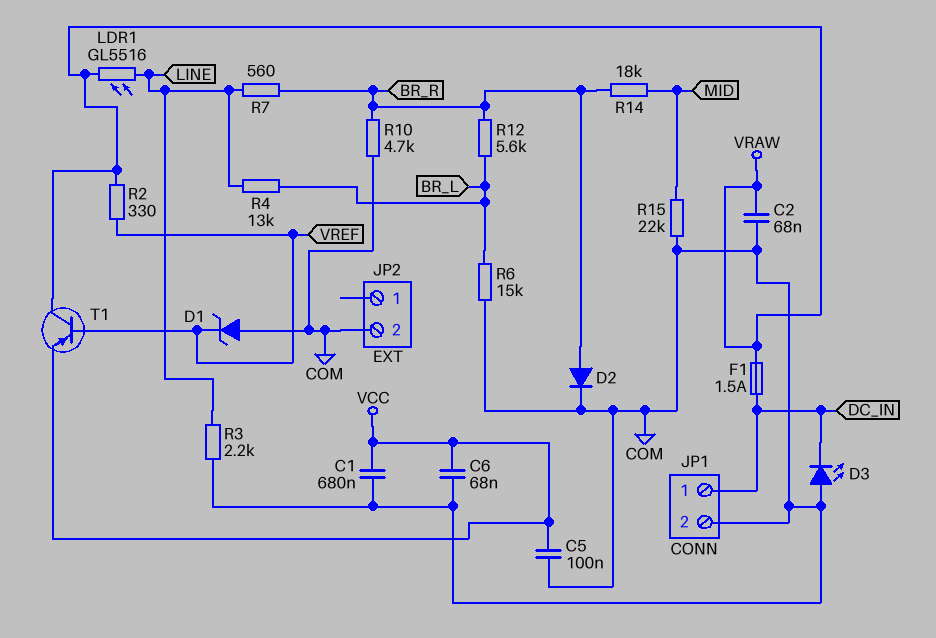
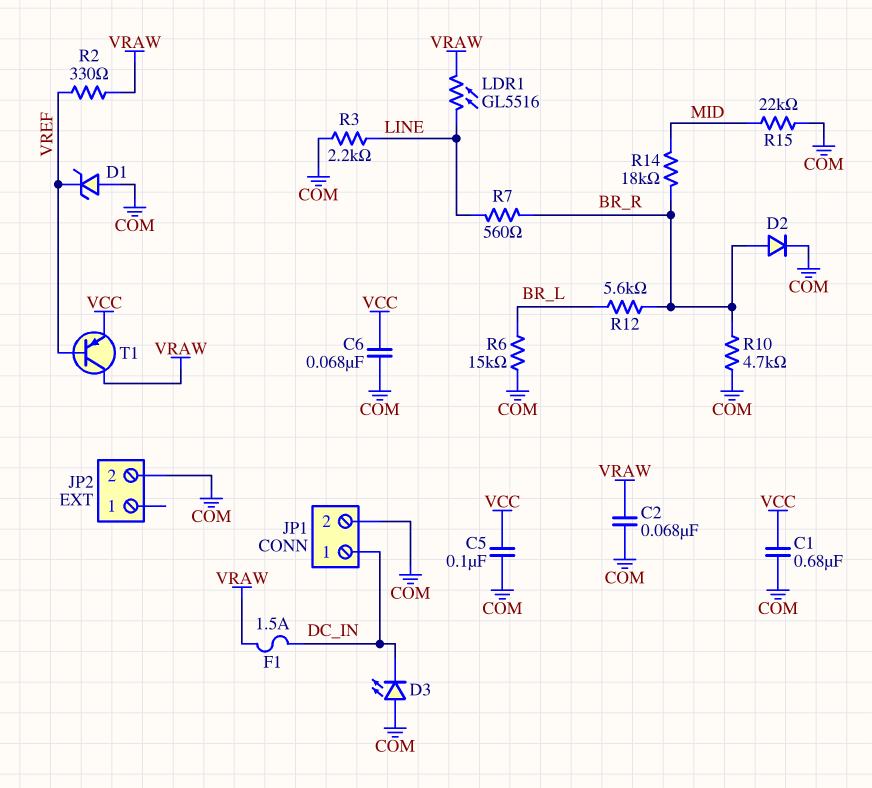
R4: 13k (BR_L, LINE) -> none

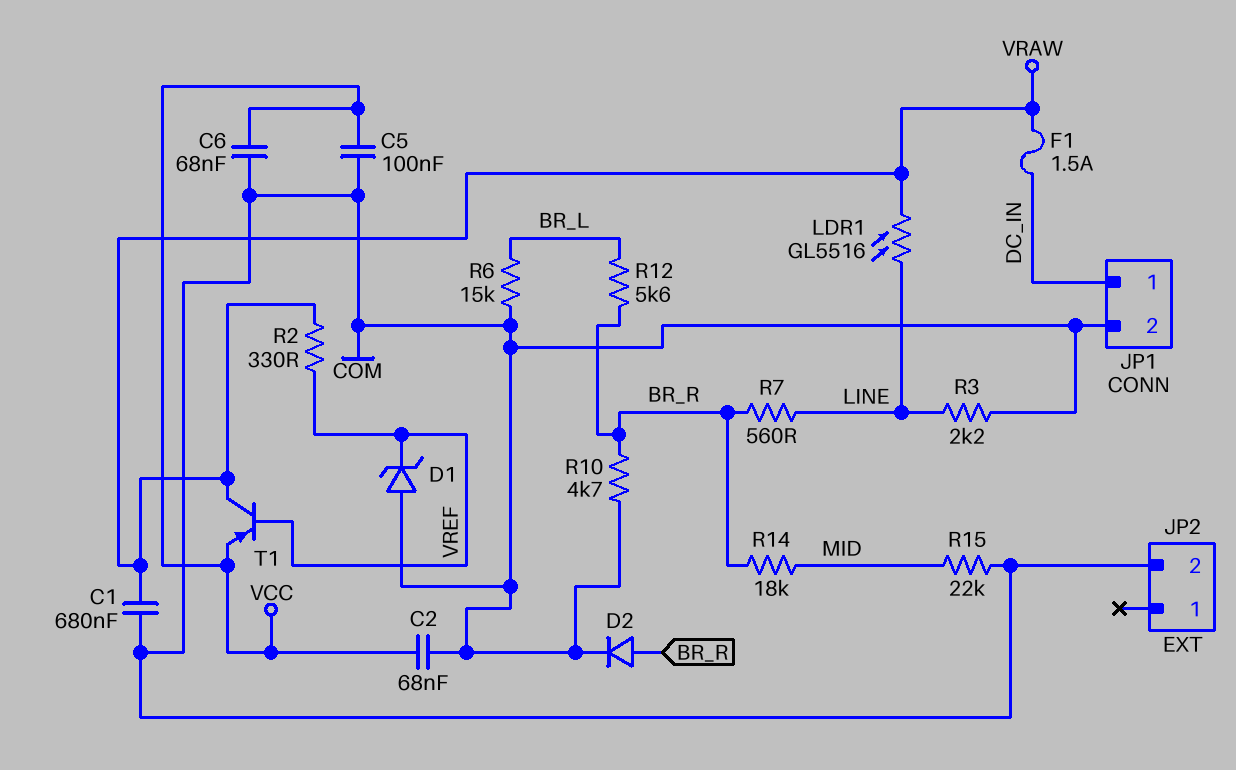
C1: 680nF (COM, VCC) -> 680nF (COM, VRAW)
C2: 68nF (COM, VRAW) -> 68nF (COM, VCC)
D3: LED (A COM, K DC_IN) -> none

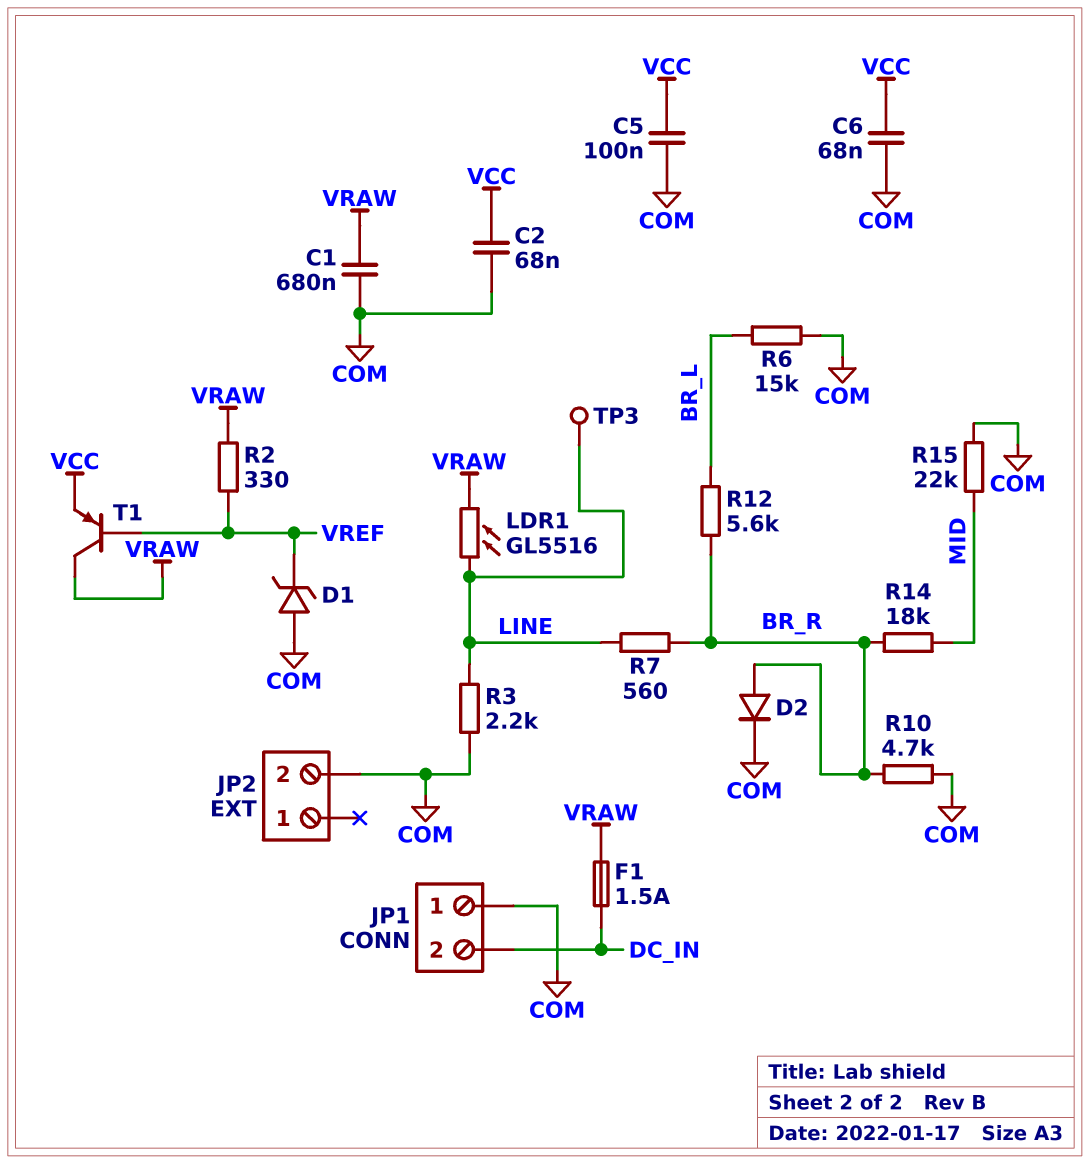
JP1 pin 1: DC_IN -> COM
JP1 pin 2: COM -> DC_IN
TP3: none -> test point (LINE)

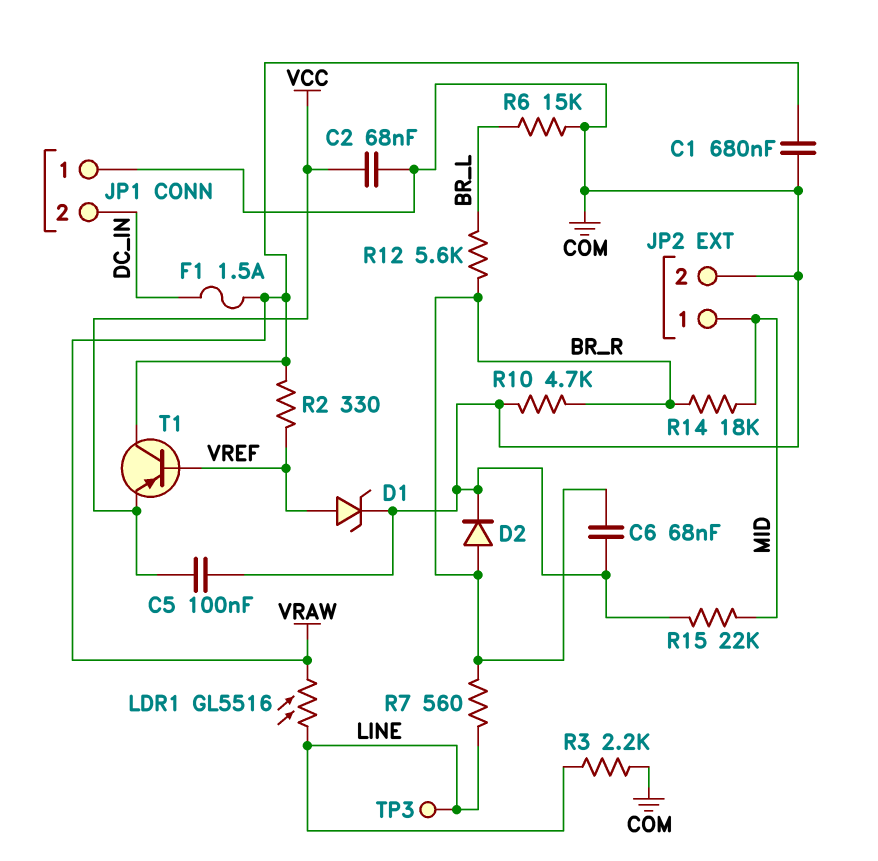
C6: 68nF (COM, VCC) -> 68nF (BR_R, COM)
D1: zener (A COM, K VREF) -> zener (A VREF, K COM)
JP2 pin 1: none -> MID

